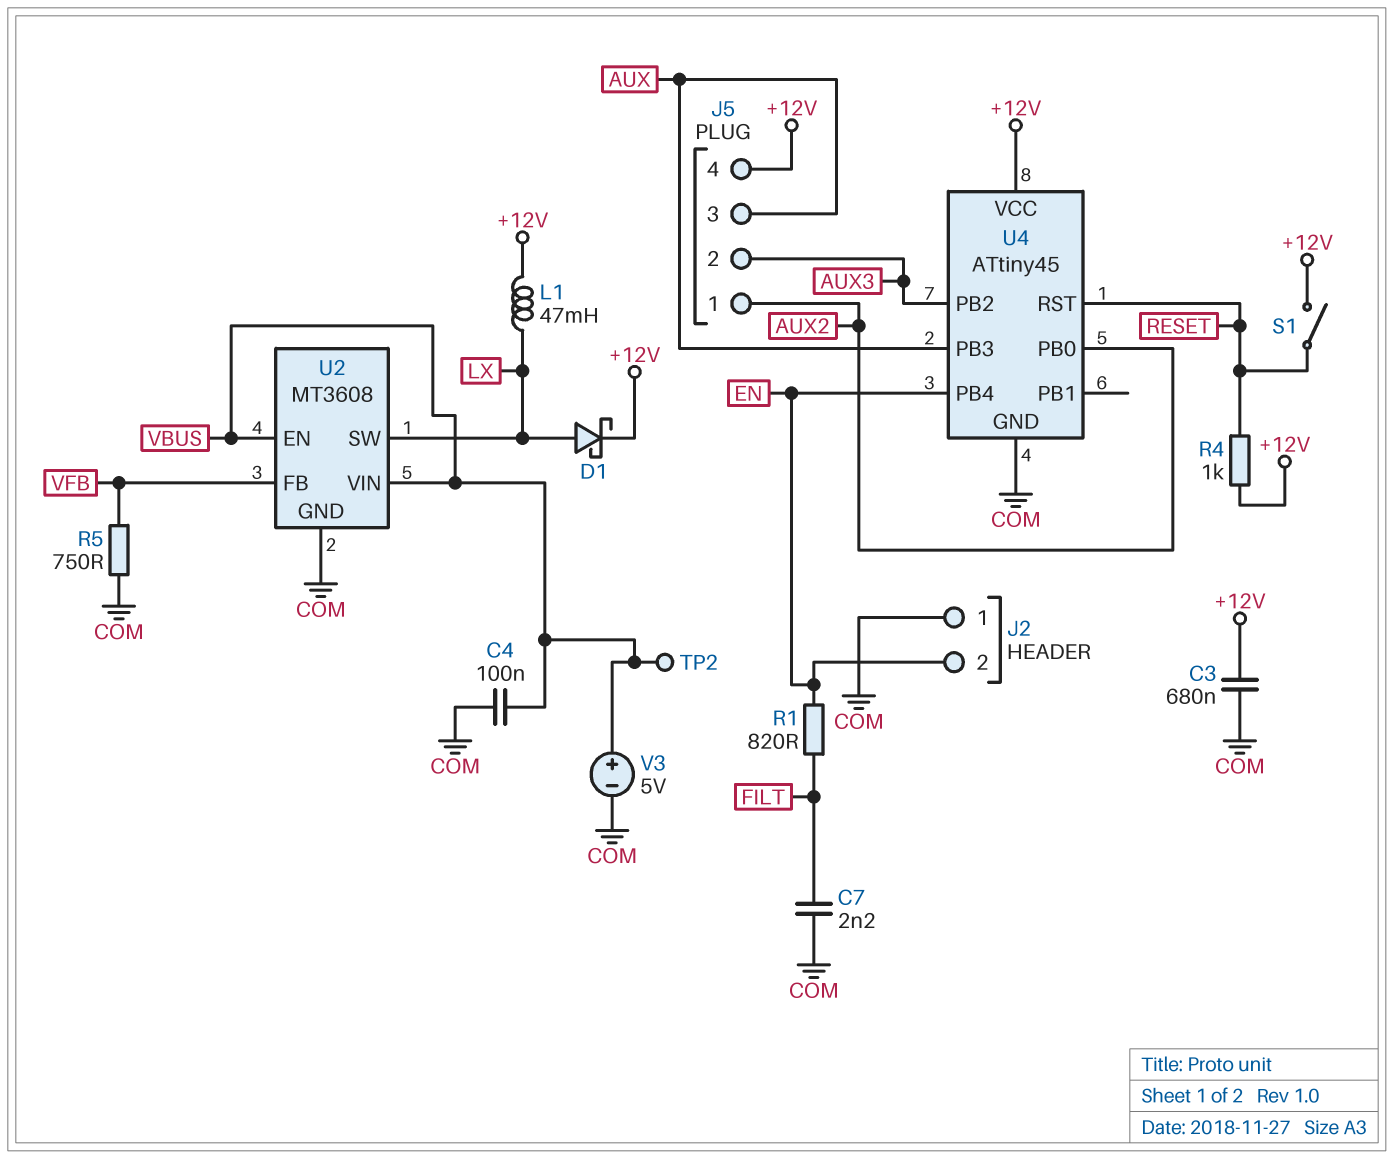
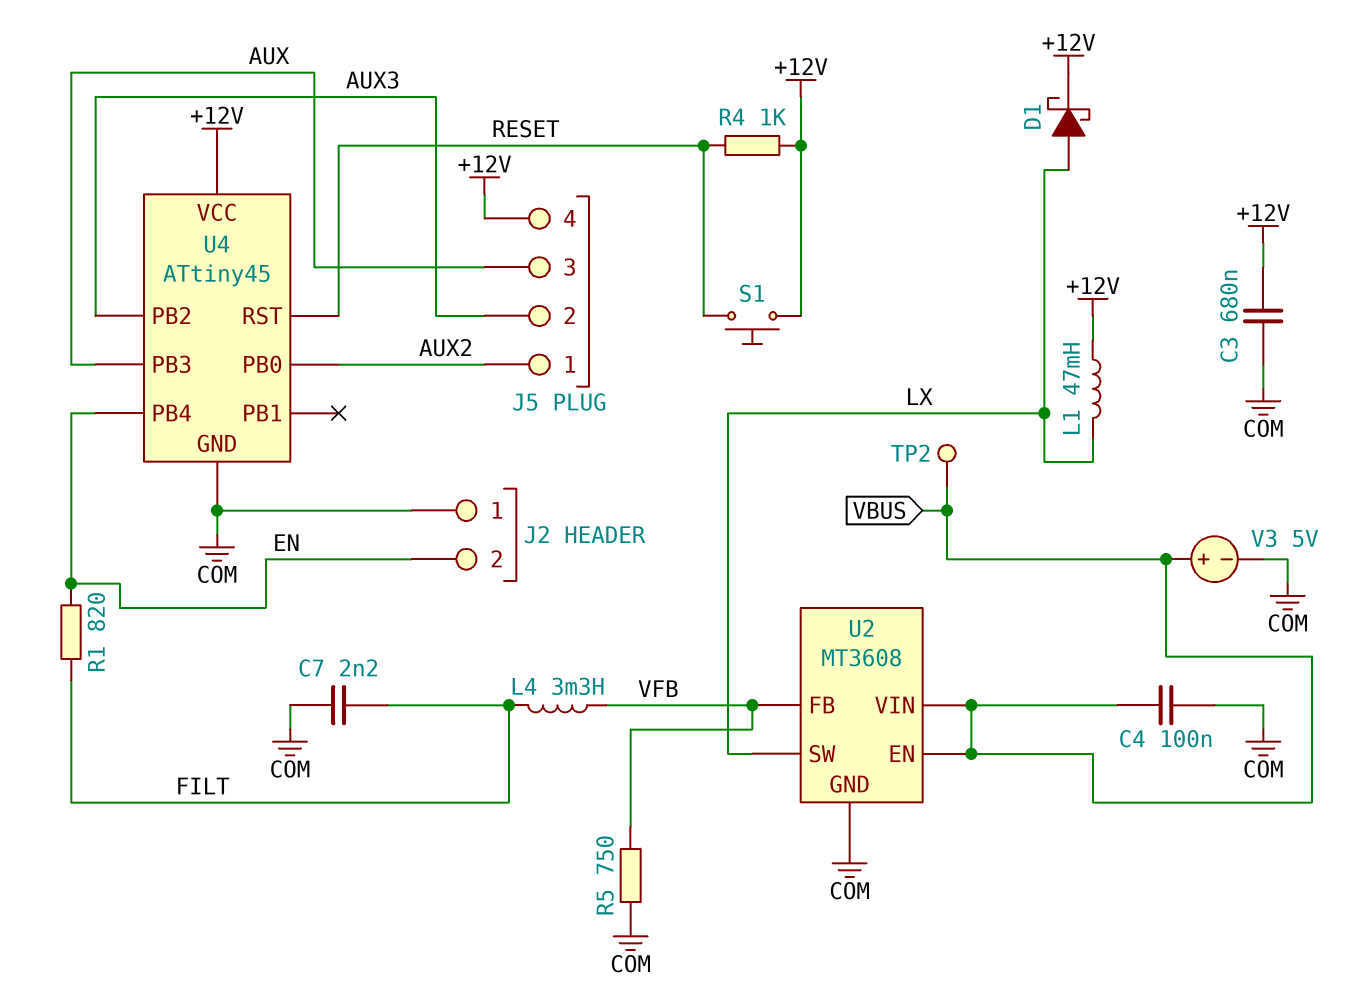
L4: none -> 3.3mH (FILT, VFB)
S1: switch (+12V, RESET) -> button (+12V, RESET)

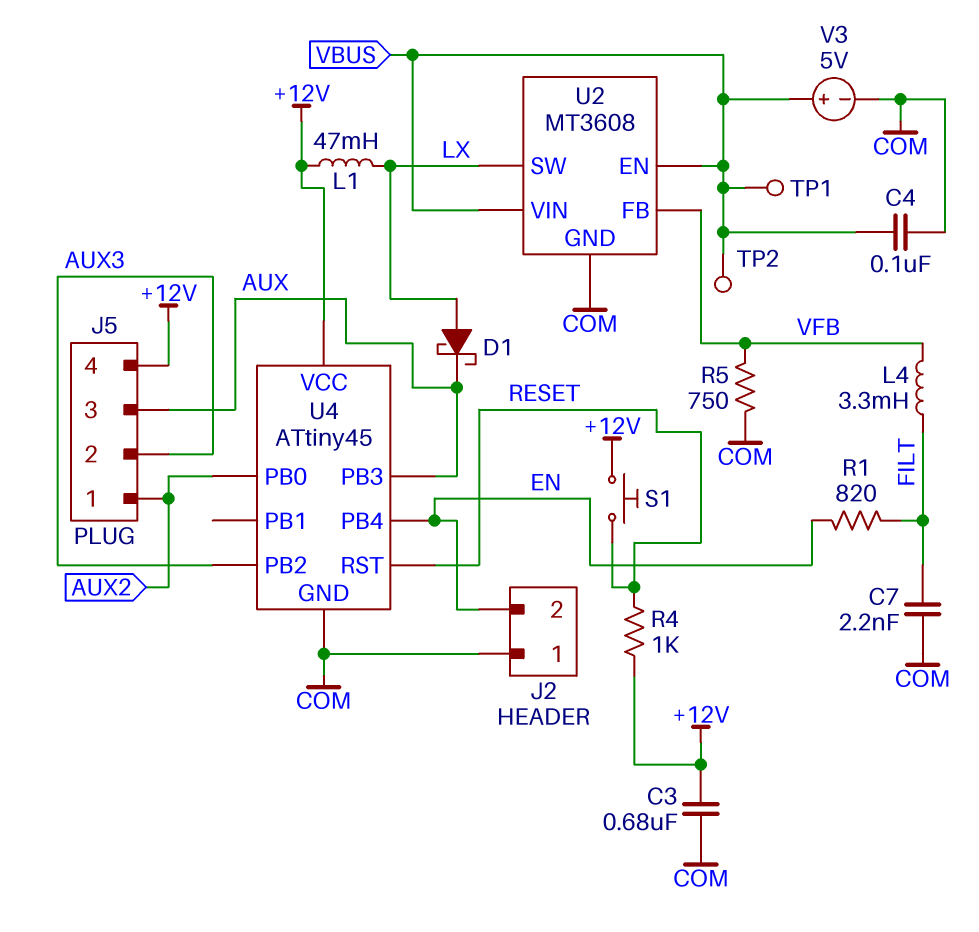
D1: schottky (A LX, K +12V) -> schottky (A LX, K AUX)
TP1: none -> test point (VBUS)

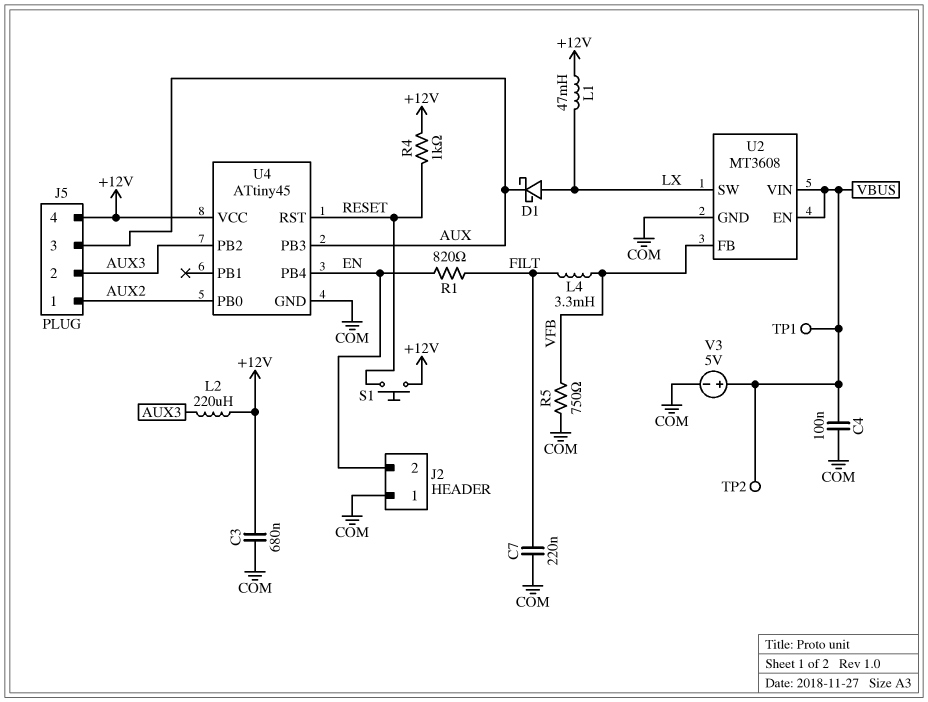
C7: 2.2nF (COM, FILT) -> 220nF (COM, FILT)
L2: none -> 220uH (+12V, AUX3)

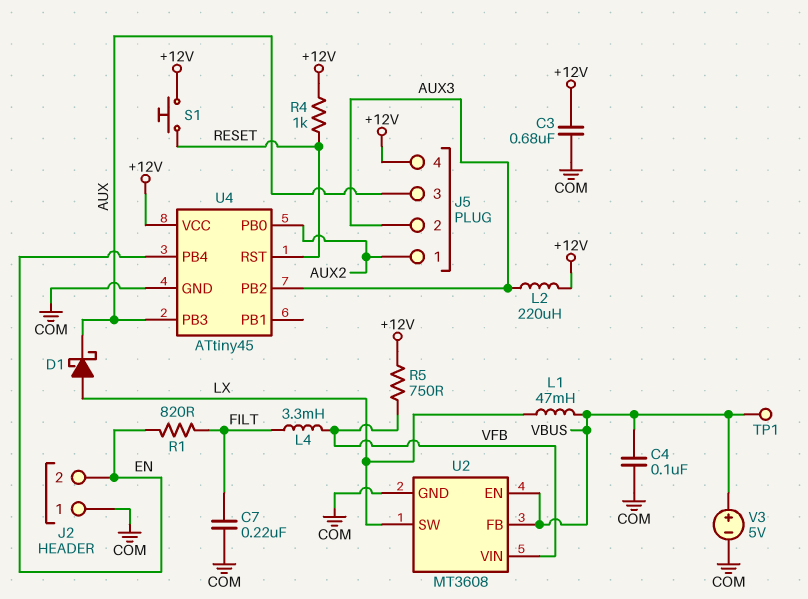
L1: 47mH (+12V, LX) -> 47mH (LX, VBUS)
R5: 750 (COM, VFB) -> 750 (+12V, VFB)
TP2: test point (VBUS) -> none
U2 pin FB: VFB -> VBUS
U2 pin VIN: VBUS -> VFB

